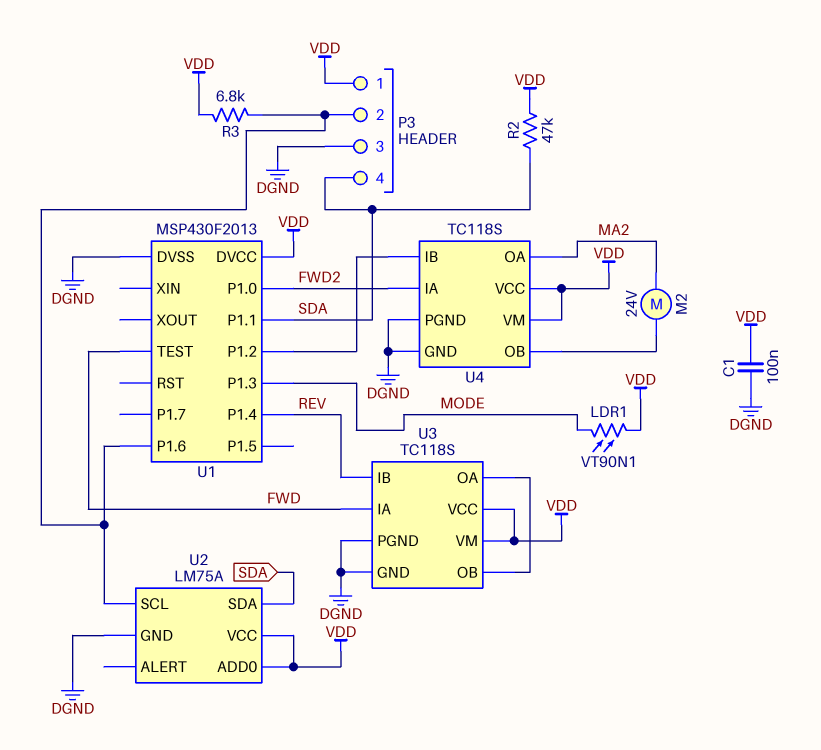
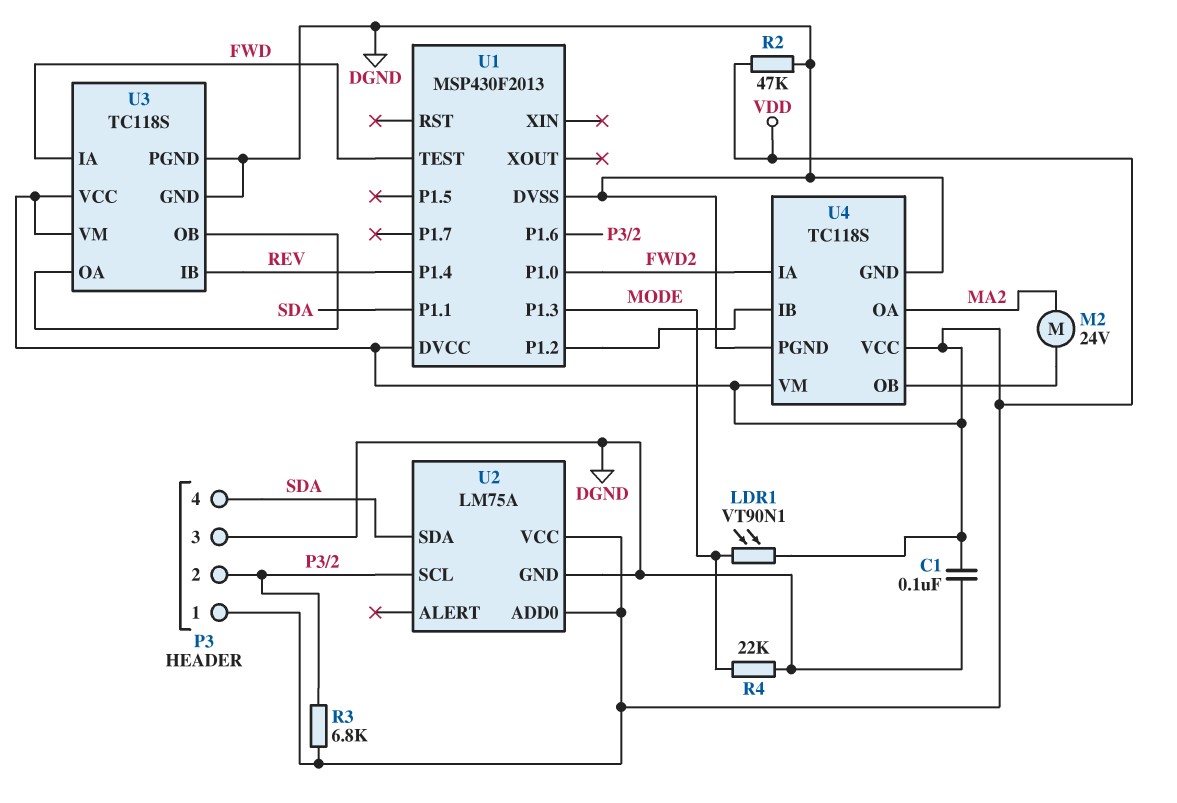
R2: 47k (SDA, VDD) -> 47k (DGND, VDD)
R4: none -> 22k (DGND, MODE)

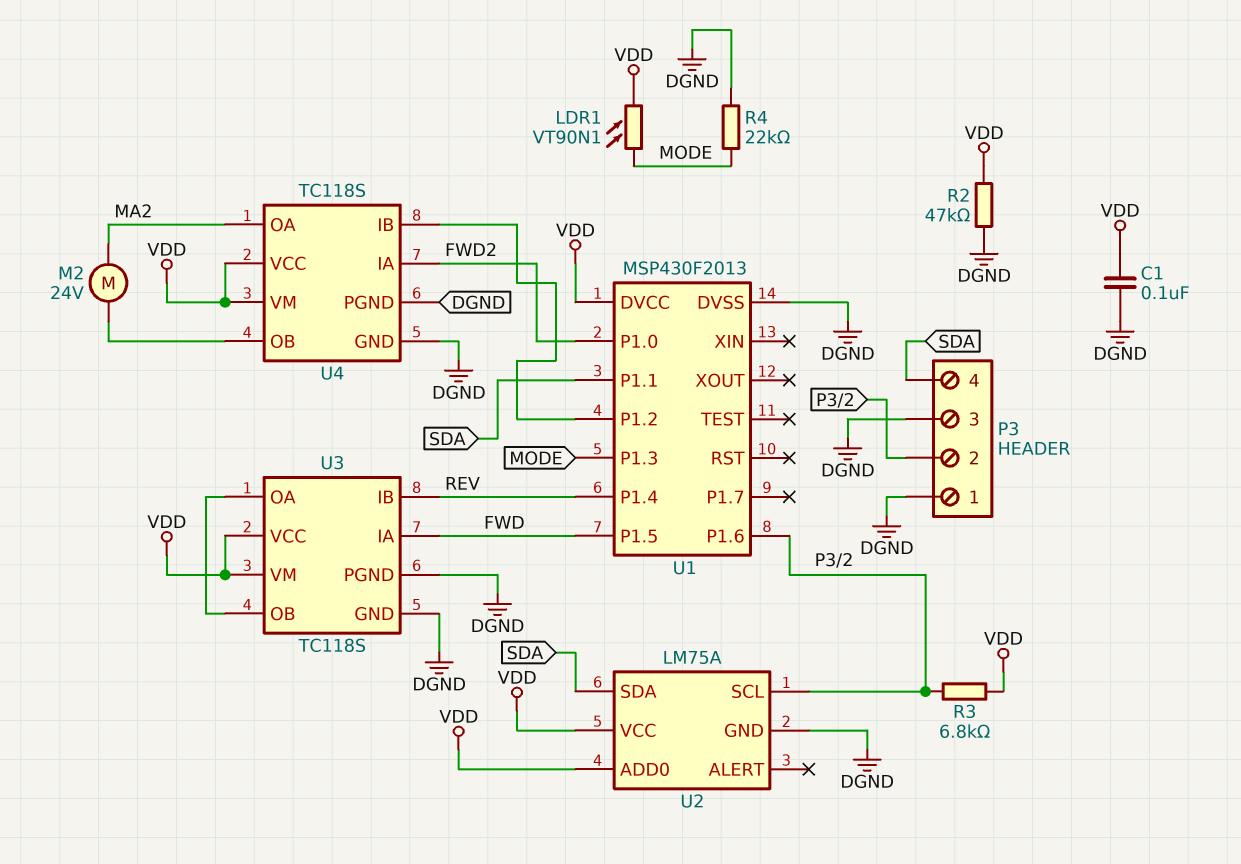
P3 pin 1: VDD -> DGND
U1 pin P1.5: none -> FWD
U1 pin TEST: FWD -> none

